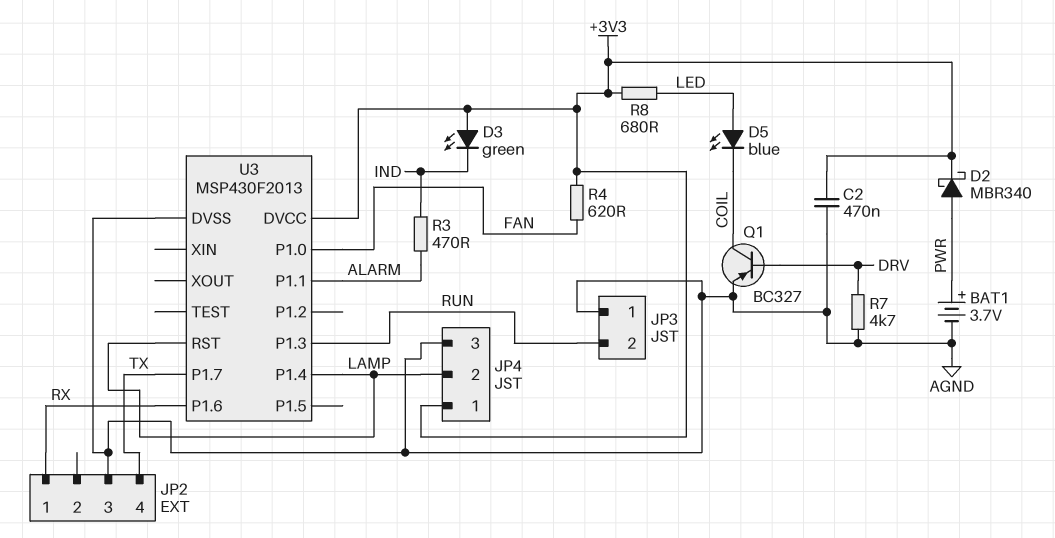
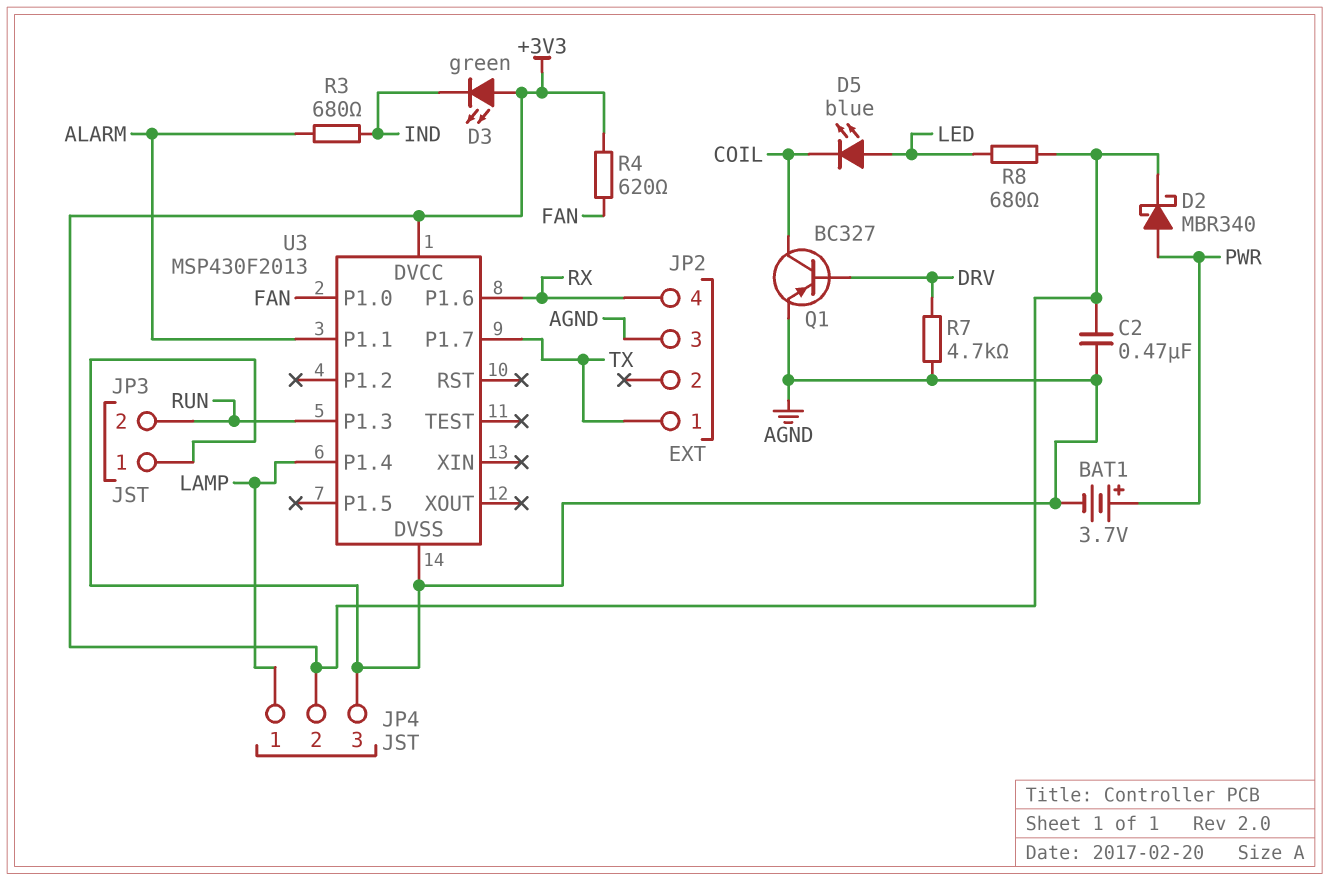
JP2 pin 1: RX -> TX
JP2 pin 4: TX -> RX
JP4 pin 1: +3V3 -> LAMP
JP4 pin 2: LAMP -> +3V3
R3: 470 (ALARM, IND) -> 680 (ALARM, IND)
U3 pin RST: LAMP -> none

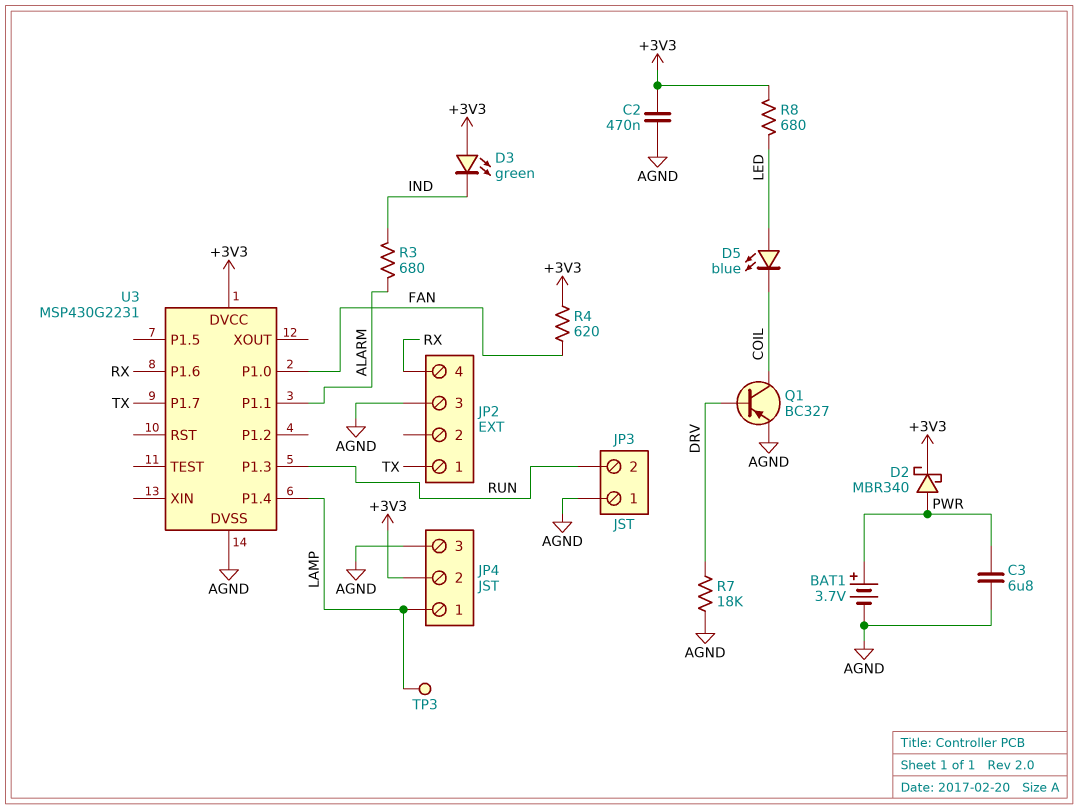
C3: none -> 6.8uF (AGND, PWR)
R7: 4.7k (AGND, DRV) -> 18k (AGND, DRV)
TP3: none -> test point (LAMP)
U3: MSP430F2013 -> MSP430G2231

